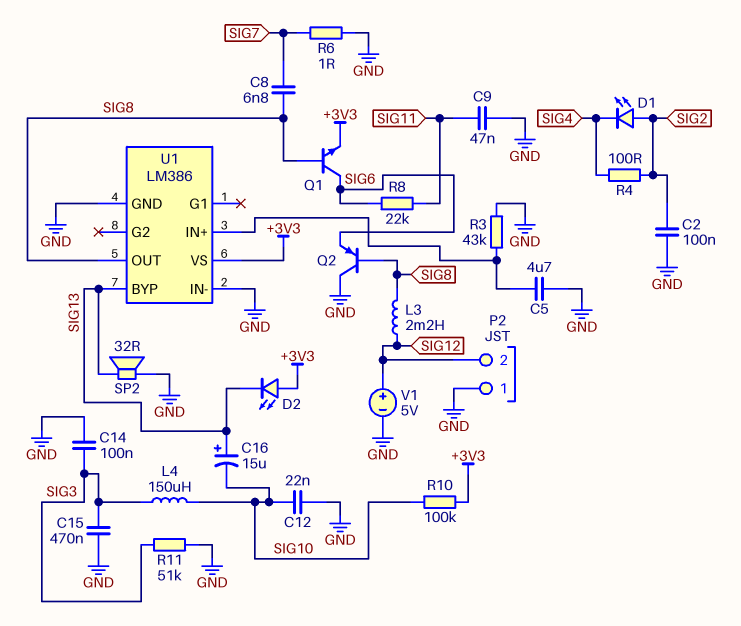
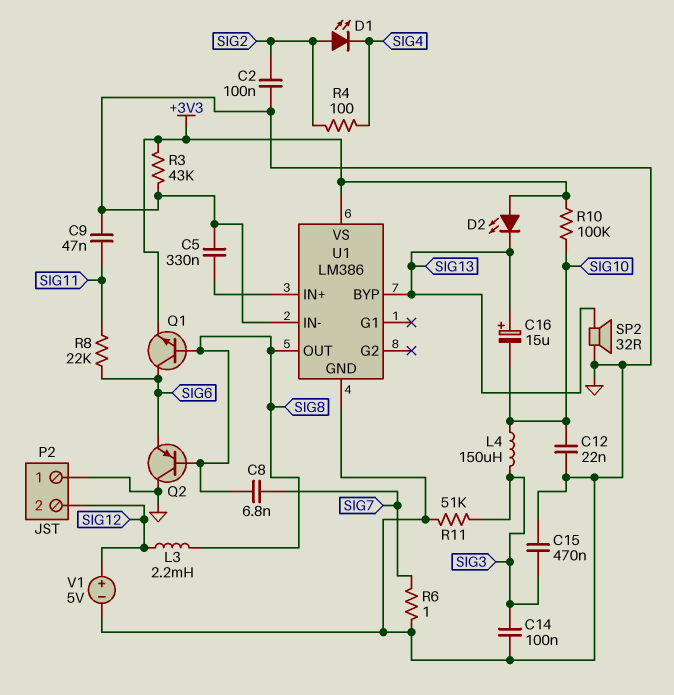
C5: 4.7uF (GND, U1/IN+) -> 330nF (GND, U1/IN+)
R3: 43k (GND, U1/IN+) -> 43k (+3V3, GND)

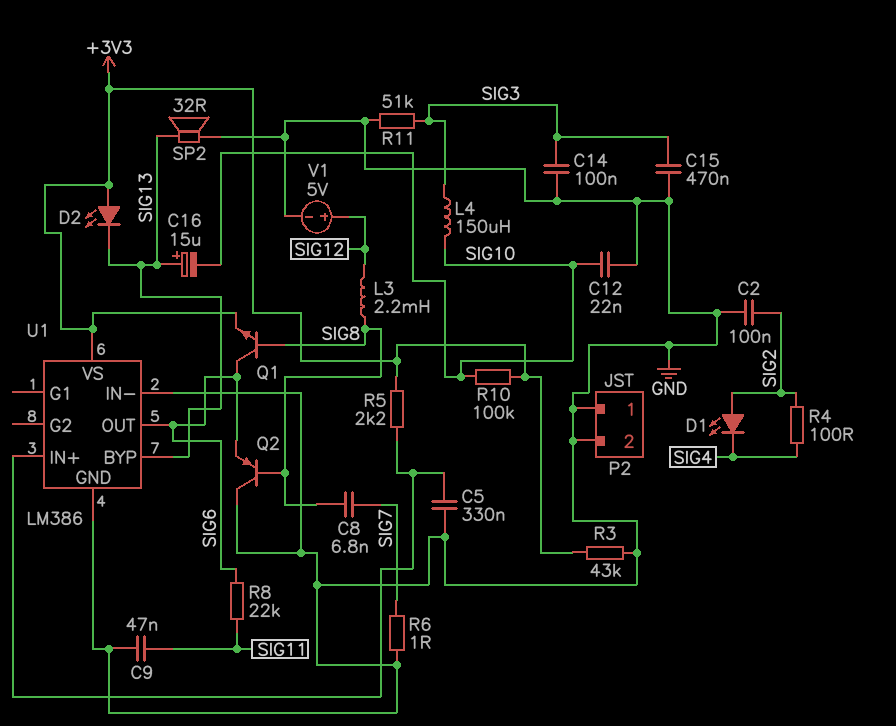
P2 pin 2: SIG12 -> GND
R5: none -> 2.2k (+3V3, U1/IN+)
U1 pin OUT: SIG8 -> SIG6

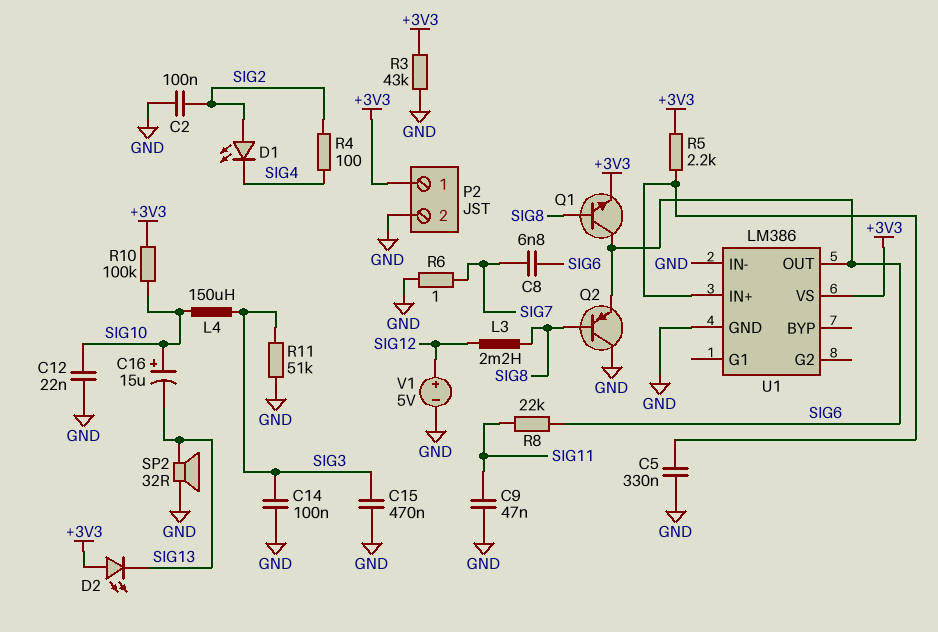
C8: 6.8nF (SIG7, SIG8) -> 6.8nF (SIG6, SIG7)
C16: 15uF (plus SIG13, minus SIG10) -> 15uF (plus SIG10, minus SIG13)
P2 pin 1: GND -> +3V3
U1 pin BYP: SIG13 -> none

